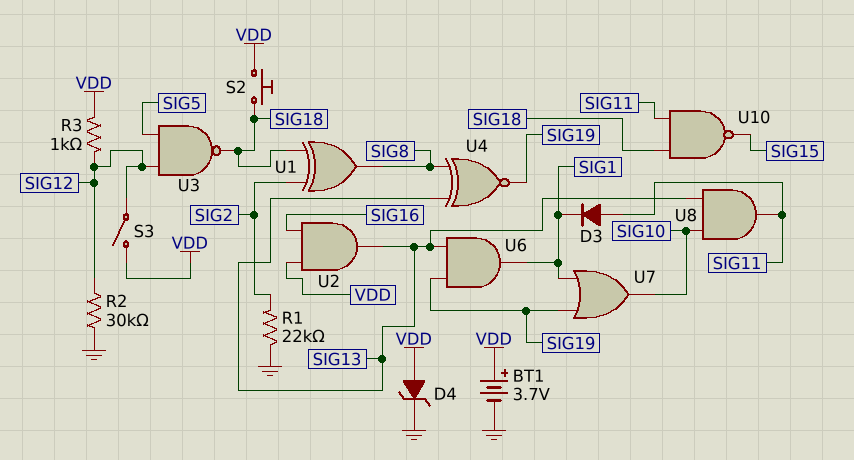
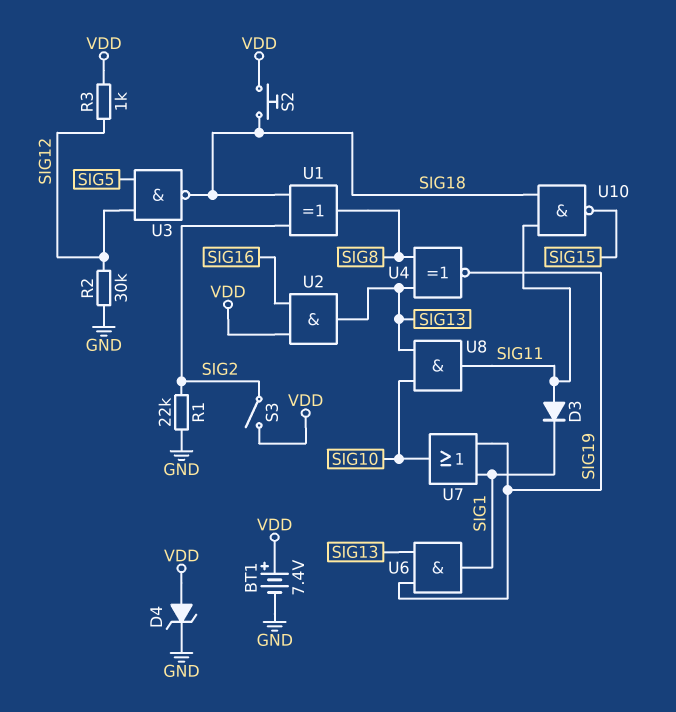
BT1: 3.7V (plus VDD, minus GND) -> 7.4V (plus VDD, minus GND)
S3: switch (SIG12, VDD) -> switch (SIG2, VDD)

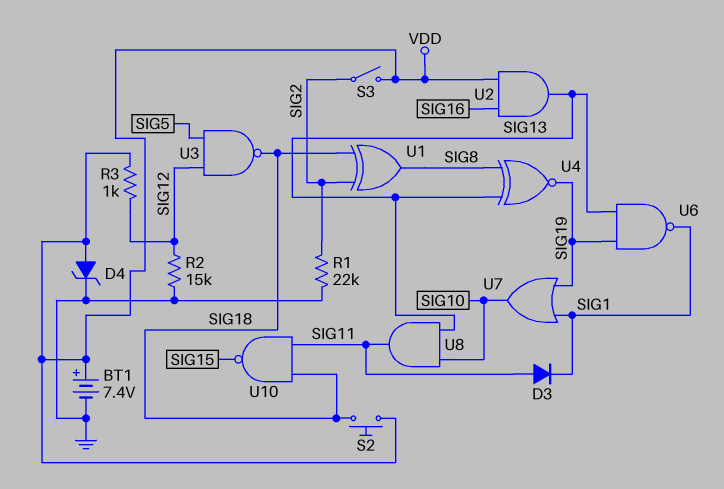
R2: 30k (GND, SIG12) -> 15k (GND, SIG12)
U6: AND (in SIG13, in SIG19, out SIG1) -> NAND (in SIG13, in SIG19, out SIG1)

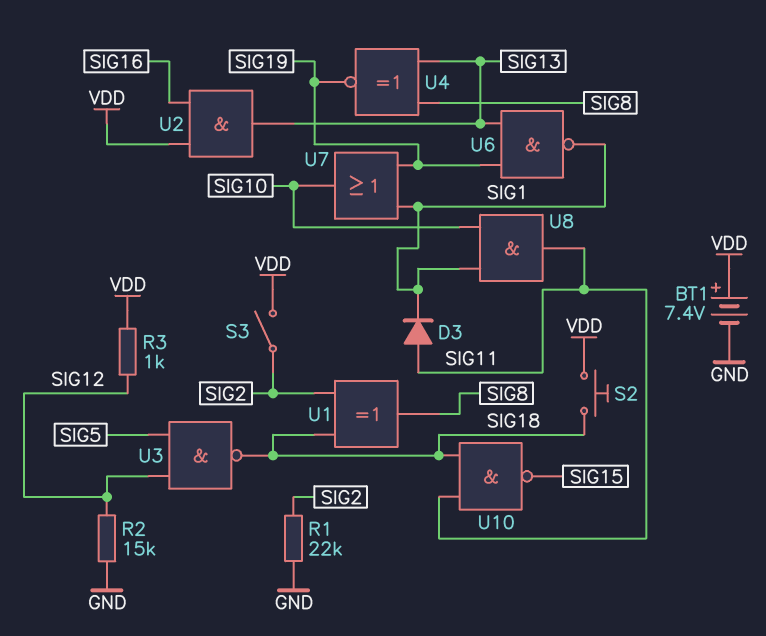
D4: zener (A VDD, K GND) -> none
U8: AND (in SIG10, in SIG13, out SIG11) -> AND (in SIG1, in SIG10, out SIG11)

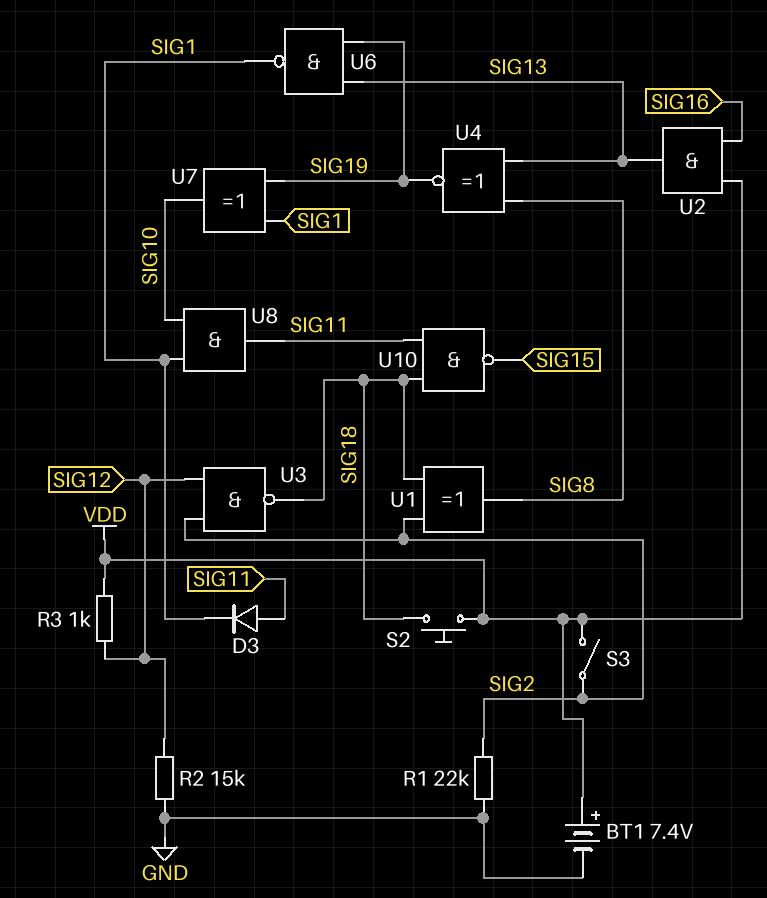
U3: NAND (in SIG5, in SIG12, out SIG18) -> NAND (in SIG2, in SIG12, out SIG18)
U7: OR (in SIG1, in SIG19, out SIG10) -> XOR (in SIG1, in SIG19, out SIG10)

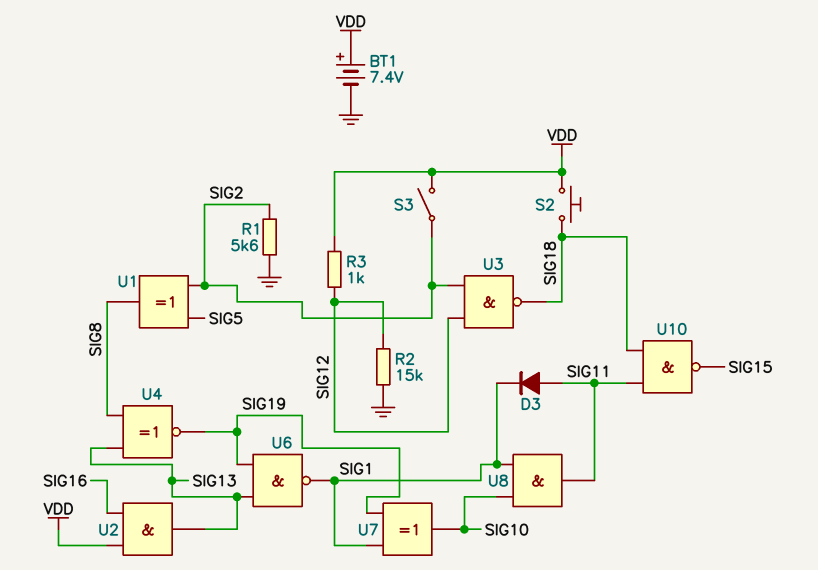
R1: 22k (GND, SIG2) -> 5.6k (GND, SIG2)
U1: XOR (in SIG2, in SIG18, out SIG8) -> XOR (in SIG2, in SIG5, out SIG8)

